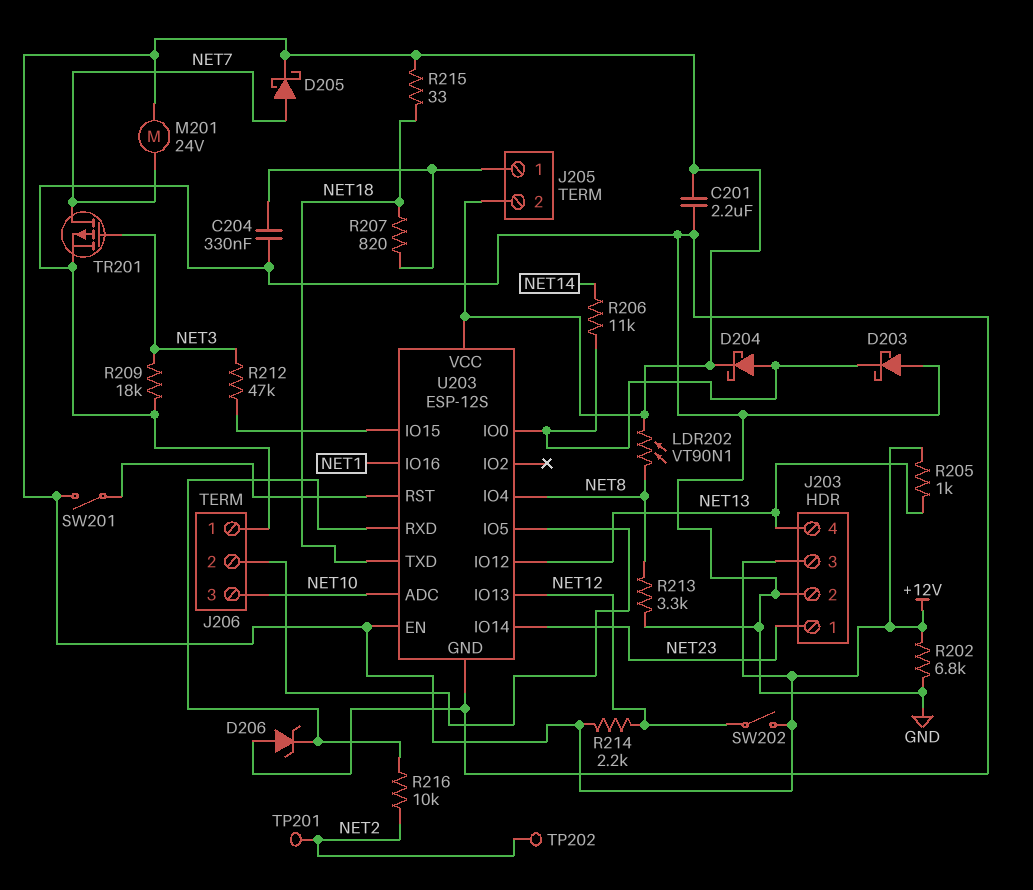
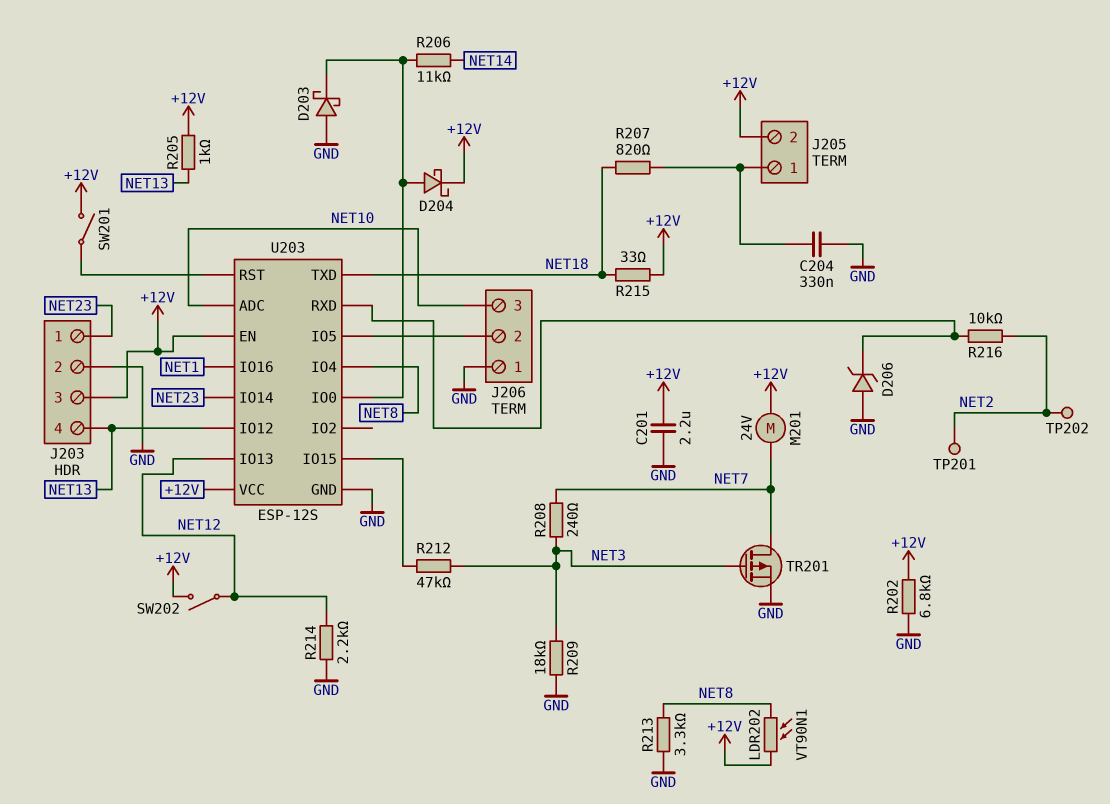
D205: schottky (A NET7, K +12V) -> none
R208: none -> 240 (NET3, NET7)
R214: 2.2k (+12V, NET12) -> 2.2k (GND, NET12)

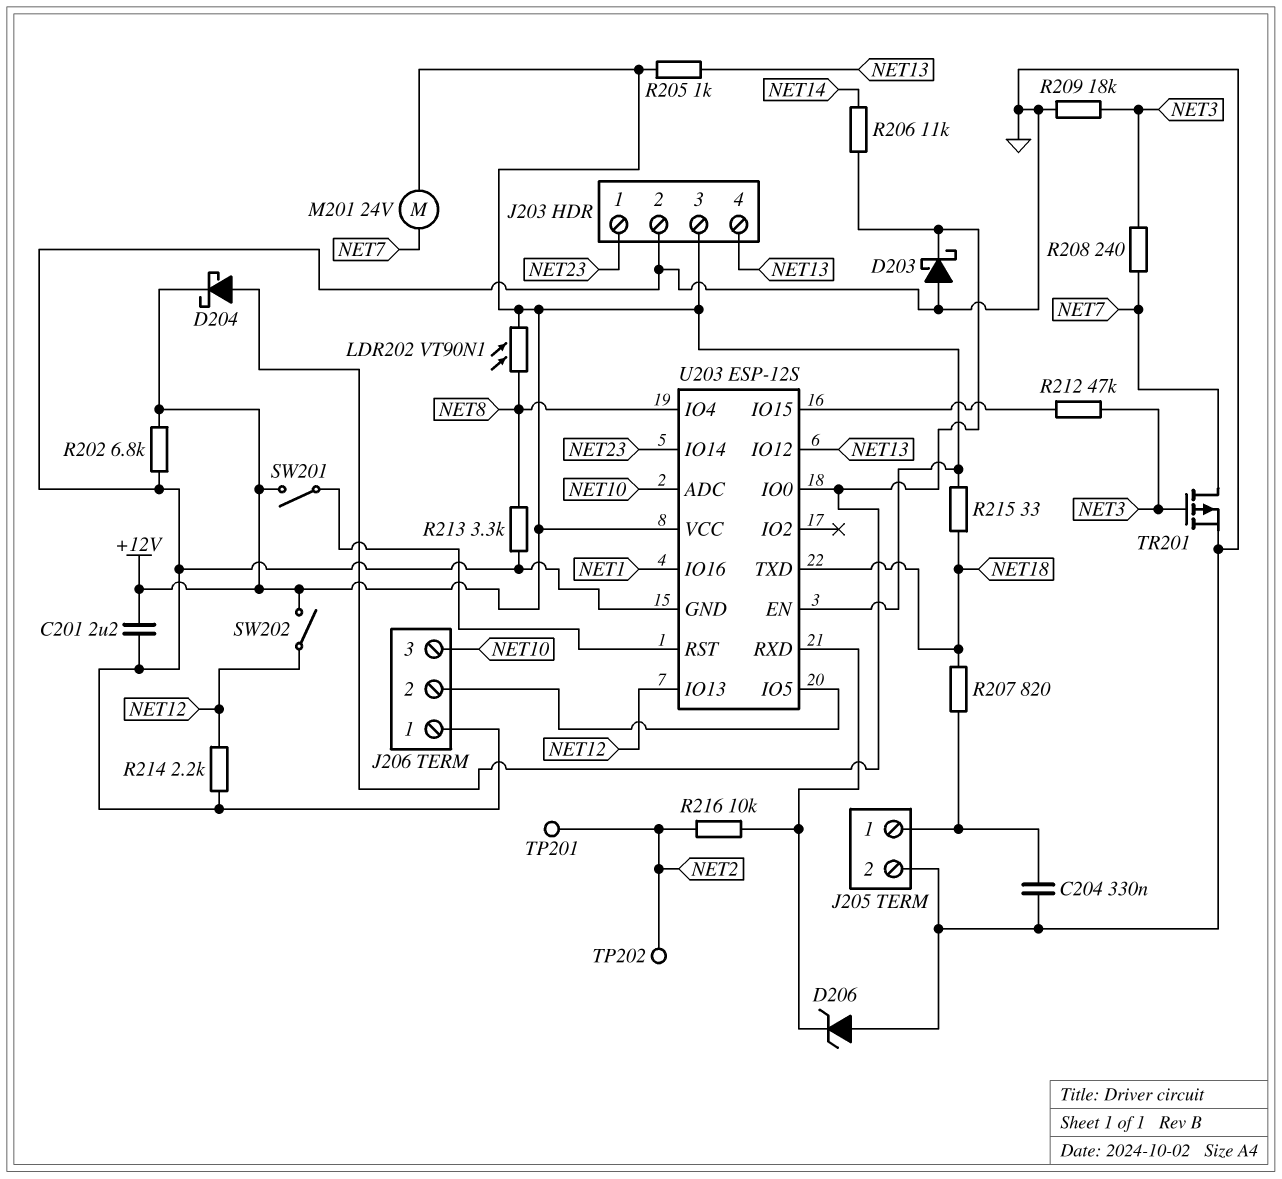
J205 pin 2: +12V -> GND

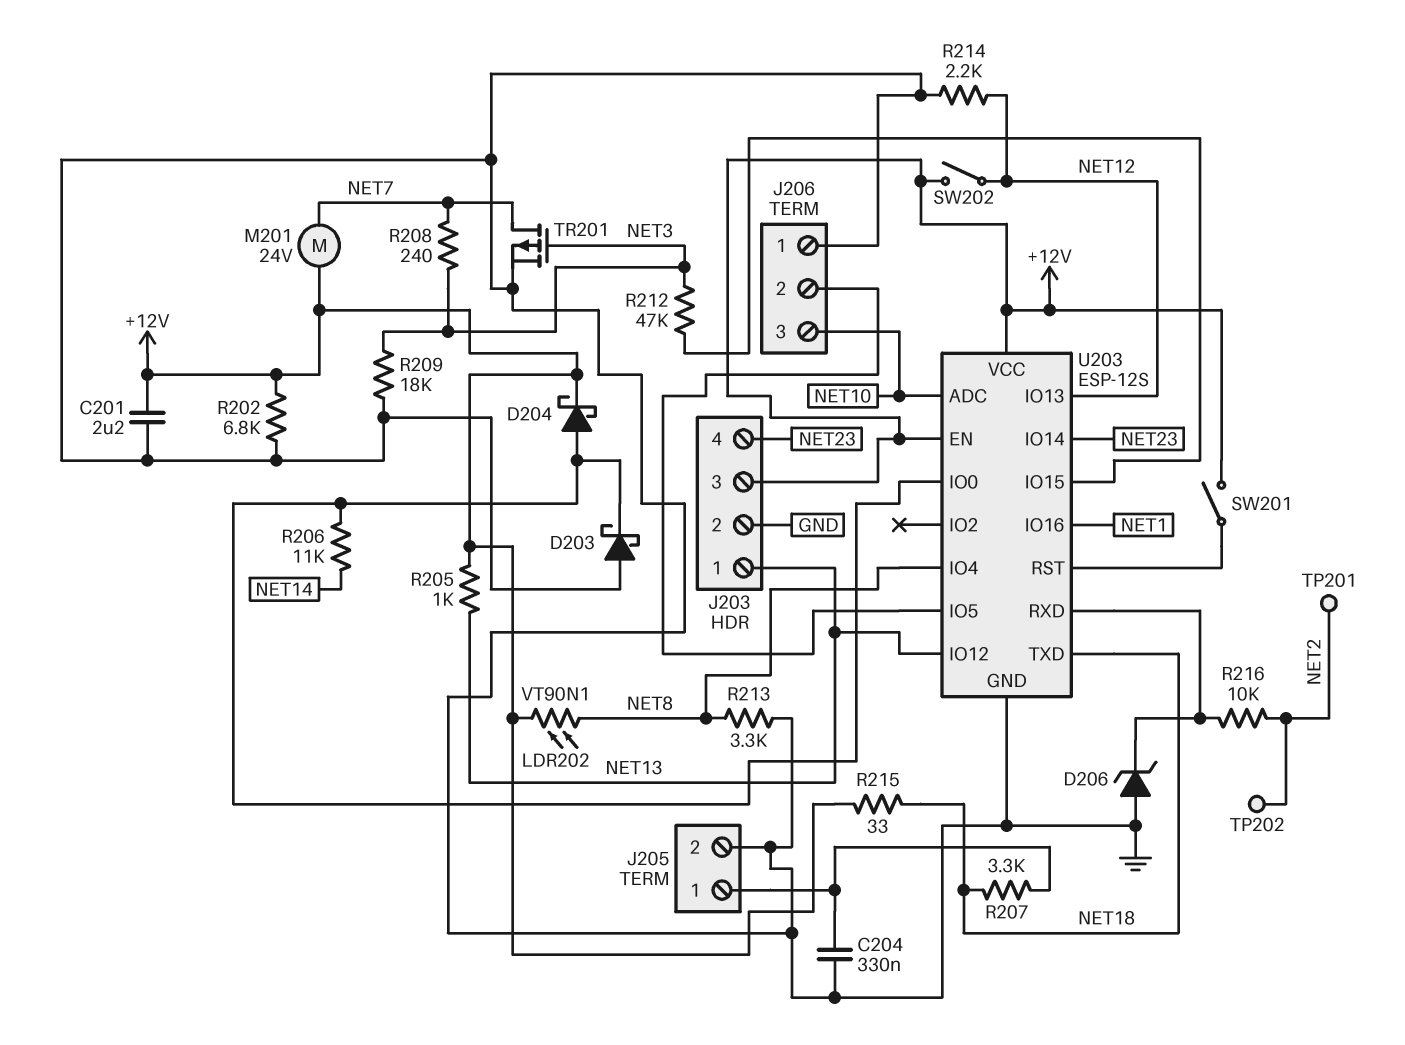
J203 pin 1: NET23 -> NET13
J203 pin 4: NET13 -> NET23
R207: 820 (J205/1, NET18) -> 3.3k (J205/1, NET18)

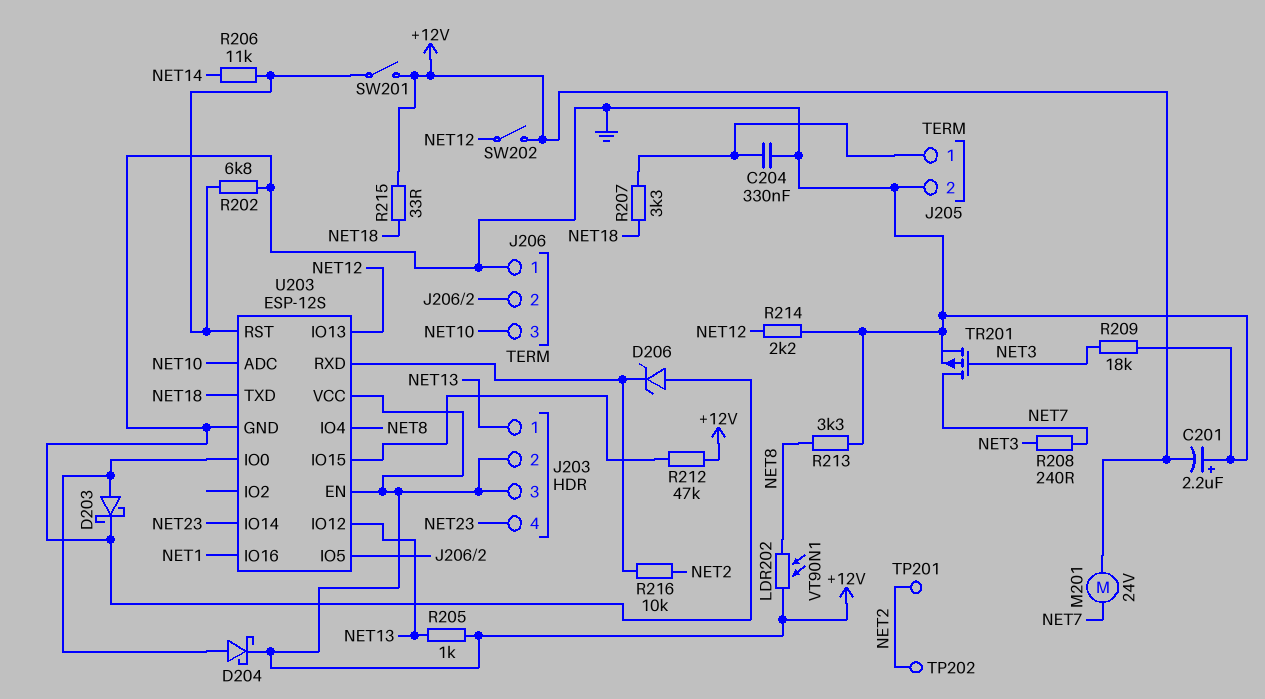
C201: 2.2uF (+12V, GND) -> 2.2uF (plus GND, minus +12V)
D203: schottky (A GND, K U203/IO0) -> schottky (A U203/IO0, K GND)
J203 pin 2: GND -> +12V
R202: 6.8k (+12V, GND) -> 6.8k (GND, U203/RST)
R206: 11k (NET14, U203/IO0) -> 11k (NET14, U203/RST)
R212: 47k (NET3, U203/IO15) -> 47k (+12V, U203/IO15)

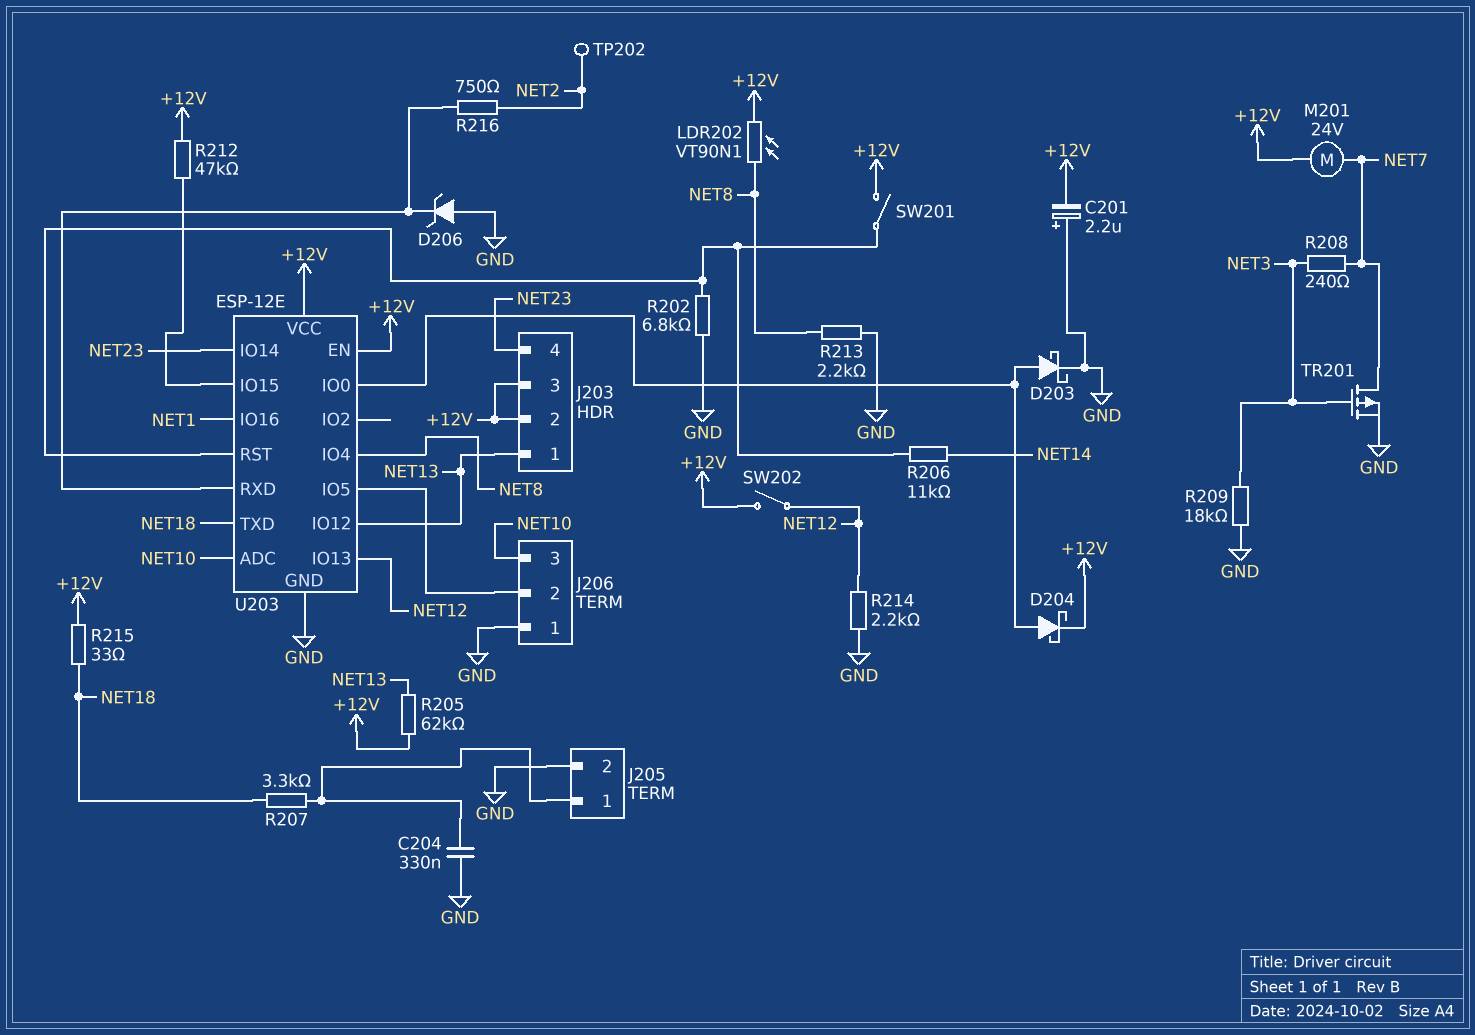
R205: 1k (+12V, NET13) -> 62k (+12V, NET13)
R213: 3.3k (GND, NET8) -> 2.2k (GND, NET8)
R216: 10k (NET2, U203/RXD) -> 750 (NET2, U203/RXD)
TP201: test point (NET2) -> none
U203: ESP-12S -> ESP-12E

